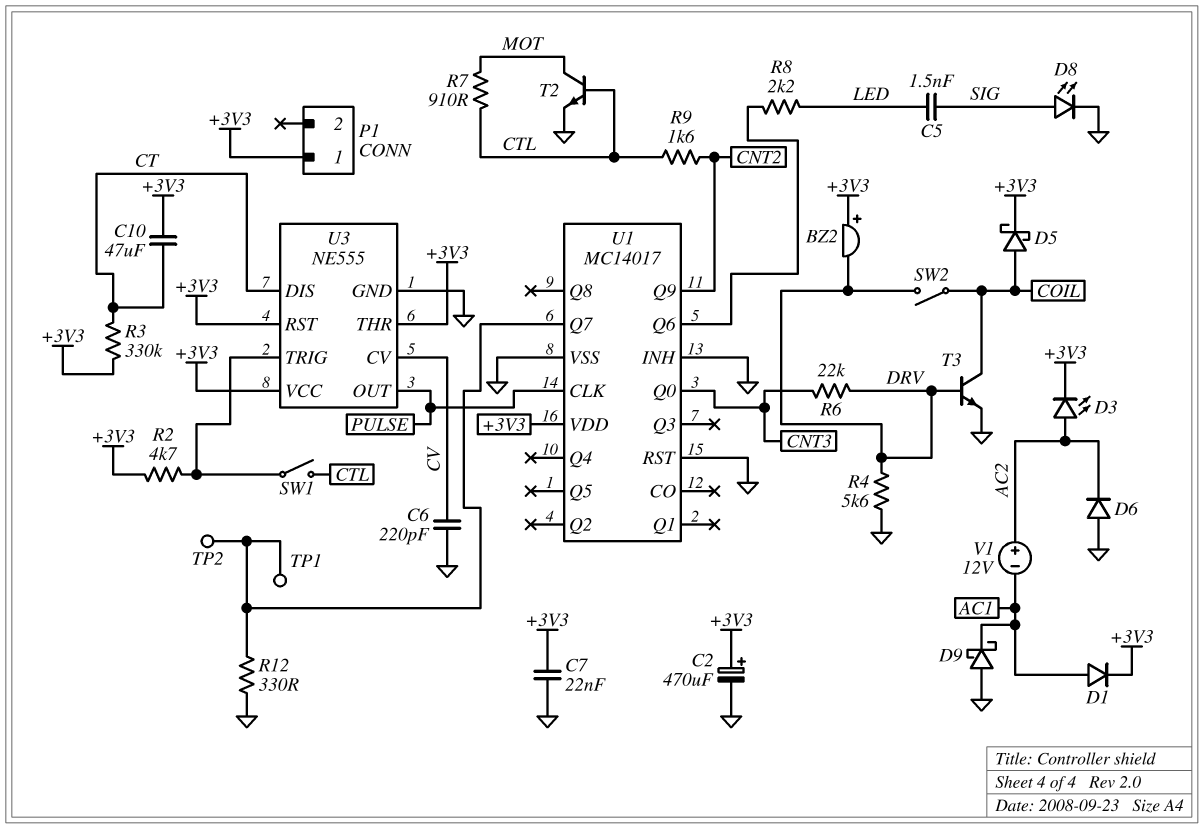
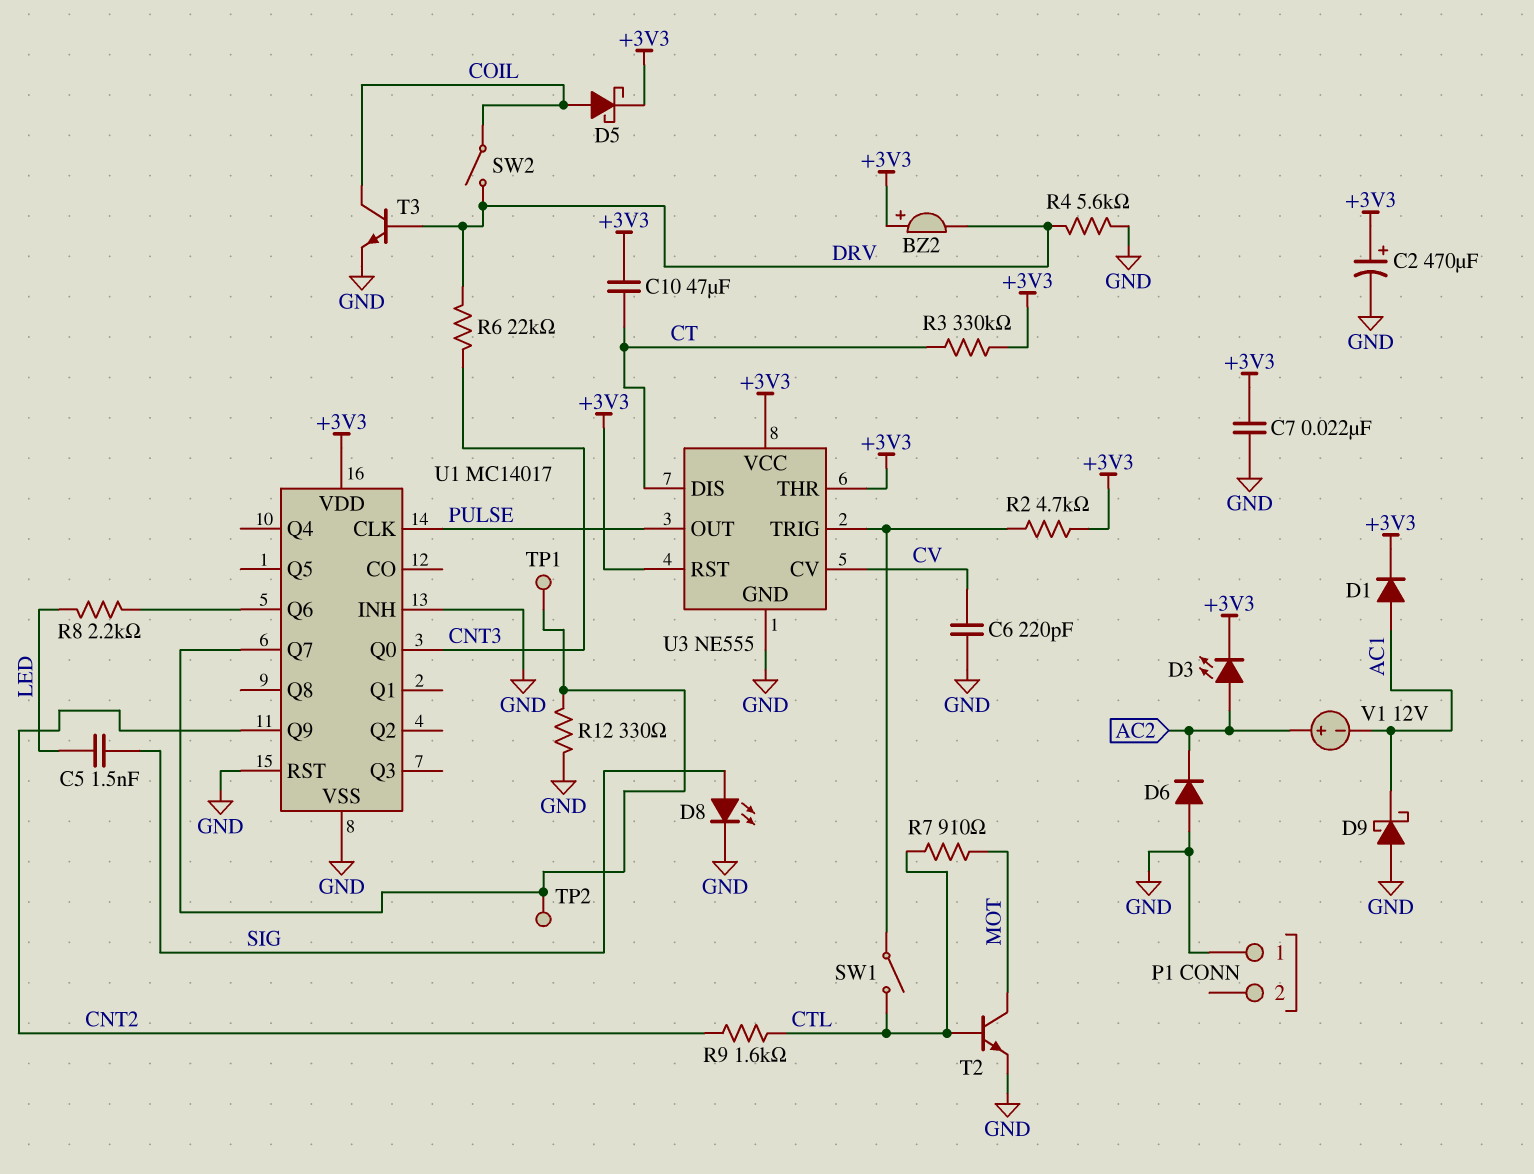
P1 pin 1: +3V3 -> GND

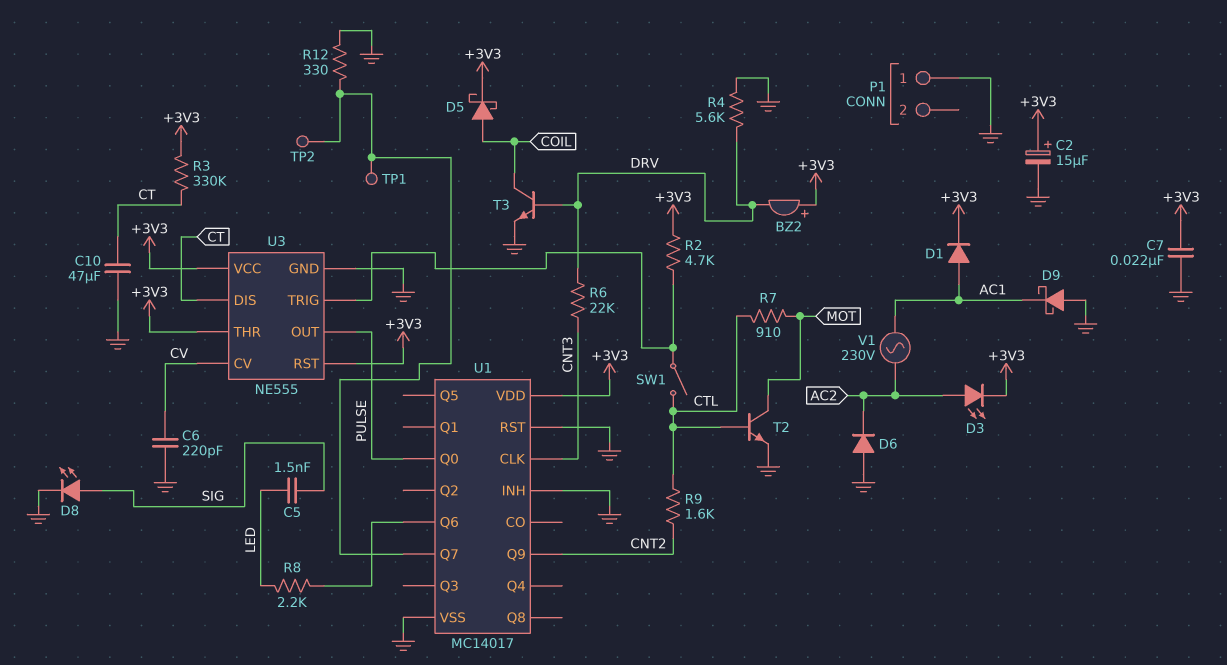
C2: 470uF (plus +3V3, minus GND) -> 15uF (plus +3V3, minus GND)
C10: 47uF (+3V3, CT) -> 47uF (CT, GND)
SW2: switch (COIL, DRV) -> none
U1 pin CLK: PULSE -> CNT3
U1 pin Q0: CNT3 -> PULSE
V1: 12V (plus AC2, minus AC1) -> AC 230V (AC1, AC2)

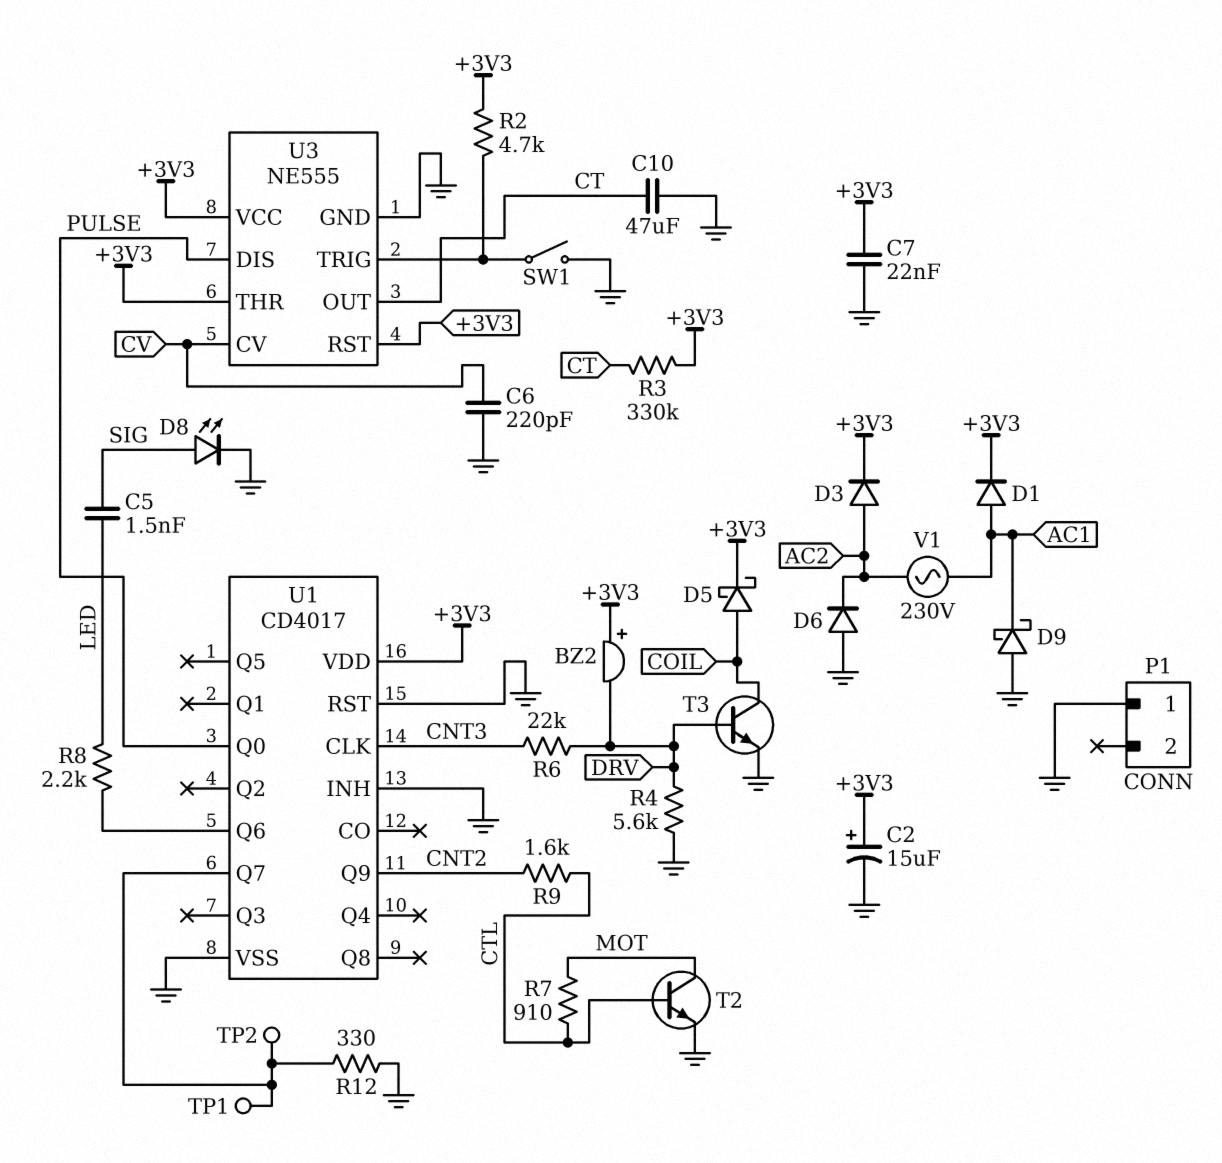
D3: LED (A AC2, K +3V3) -> diode (A AC2, K +3V3)
SW1: switch (CTL, U3/TRIG) -> switch (GND, U3/TRIG)
U1: MC14017 -> CD4017
U3 pin DIS: CT -> PULSE
U3 pin OUT: PULSE -> CT

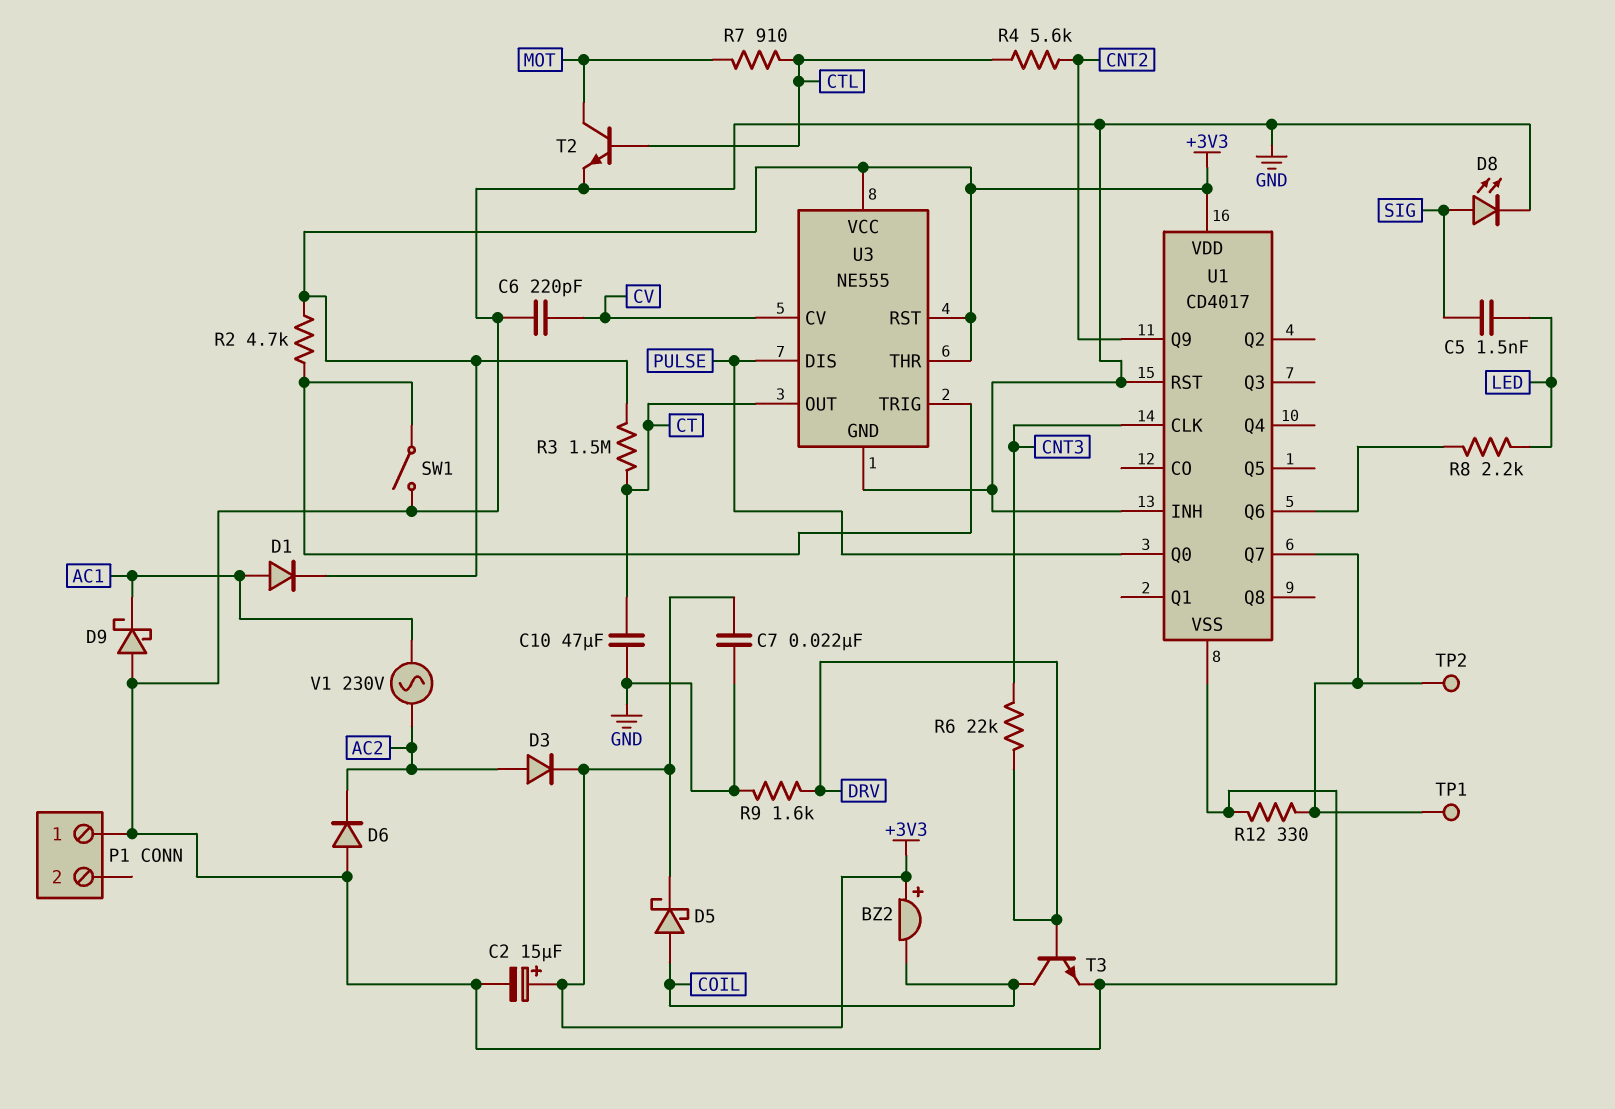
BZ2: buzzer (plus +3V3, minus DRV) -> buzzer (plus +3V3, minus COIL)
R3: 330k (+3V3, CT) -> 1.5M (+3V3, CT)
R4: 5.6k (DRV, GND) -> 5.6k (CNT2, CTL)
R9: 1.6k (CNT2, CTL) -> 1.6k (DRV, GND)

